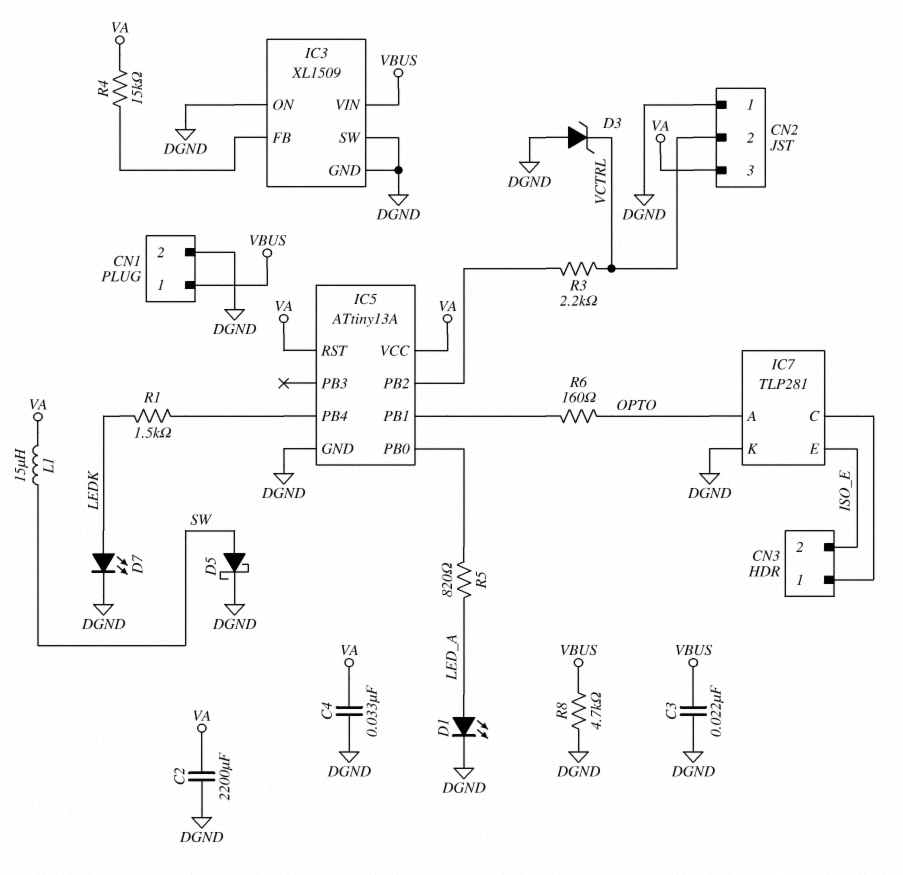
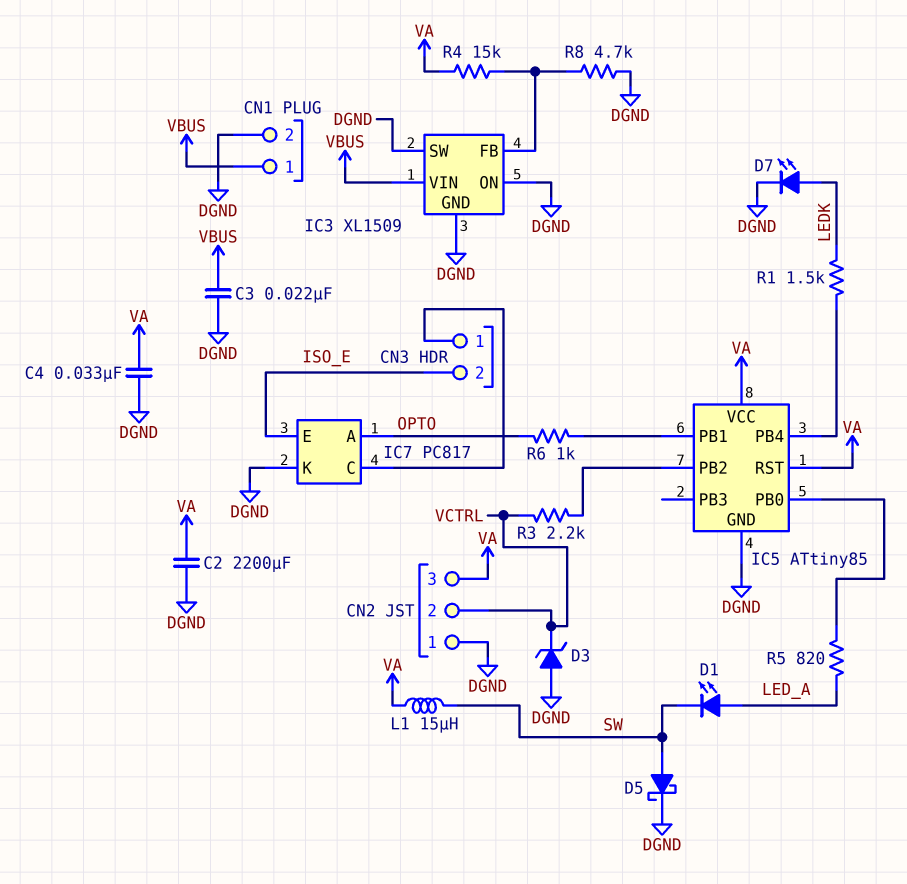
D1: LED (A LED_A, K DGND) -> LED (A LED_A, K SW)
IC5: ATtiny13A -> ATtiny85
IC7: TLP281 -> PC817
R6: 160 (IC5/PB1, OPTO) -> 1k (IC5/PB1, OPTO)
R8: 4.7k (DGND, VBUS) -> 4.7k (DGND, IC3/FB)

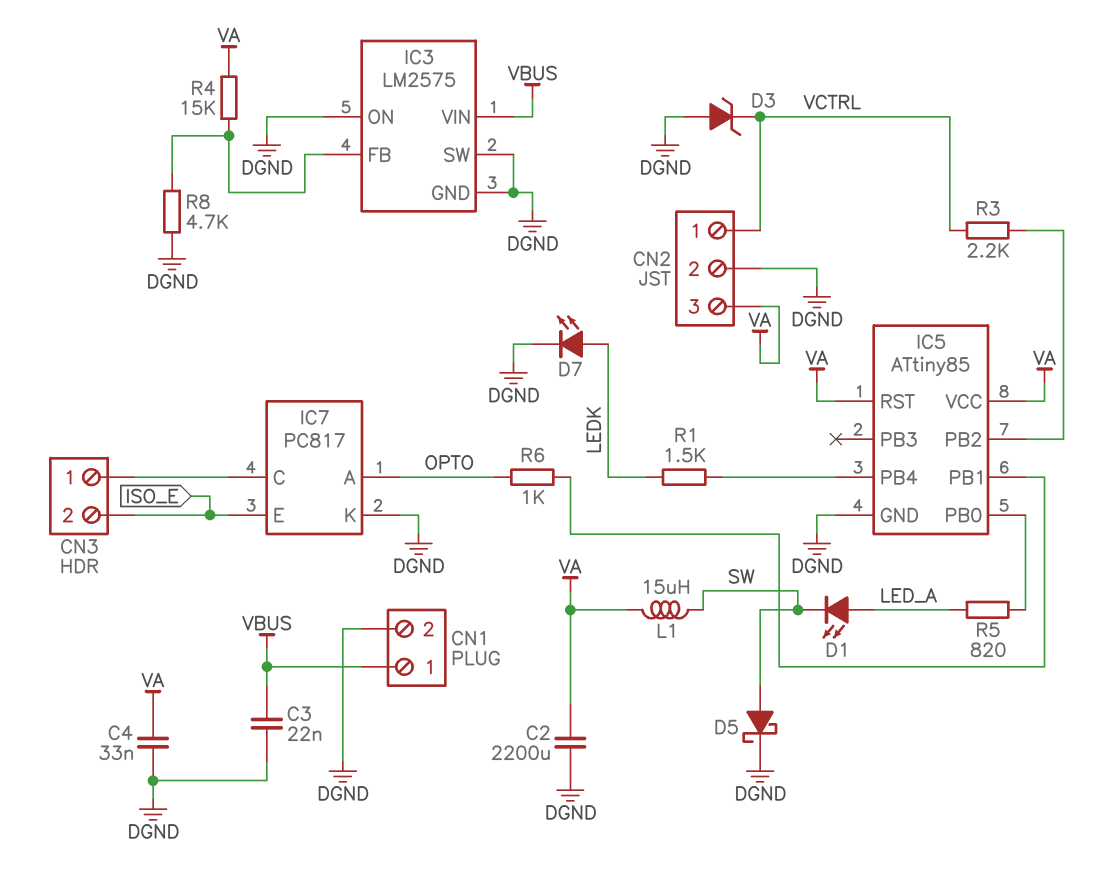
CN2 pin 1: DGND -> VCTRL
CN2 pin 2: VCTRL -> DGND
IC3: XL1509 -> LM2575

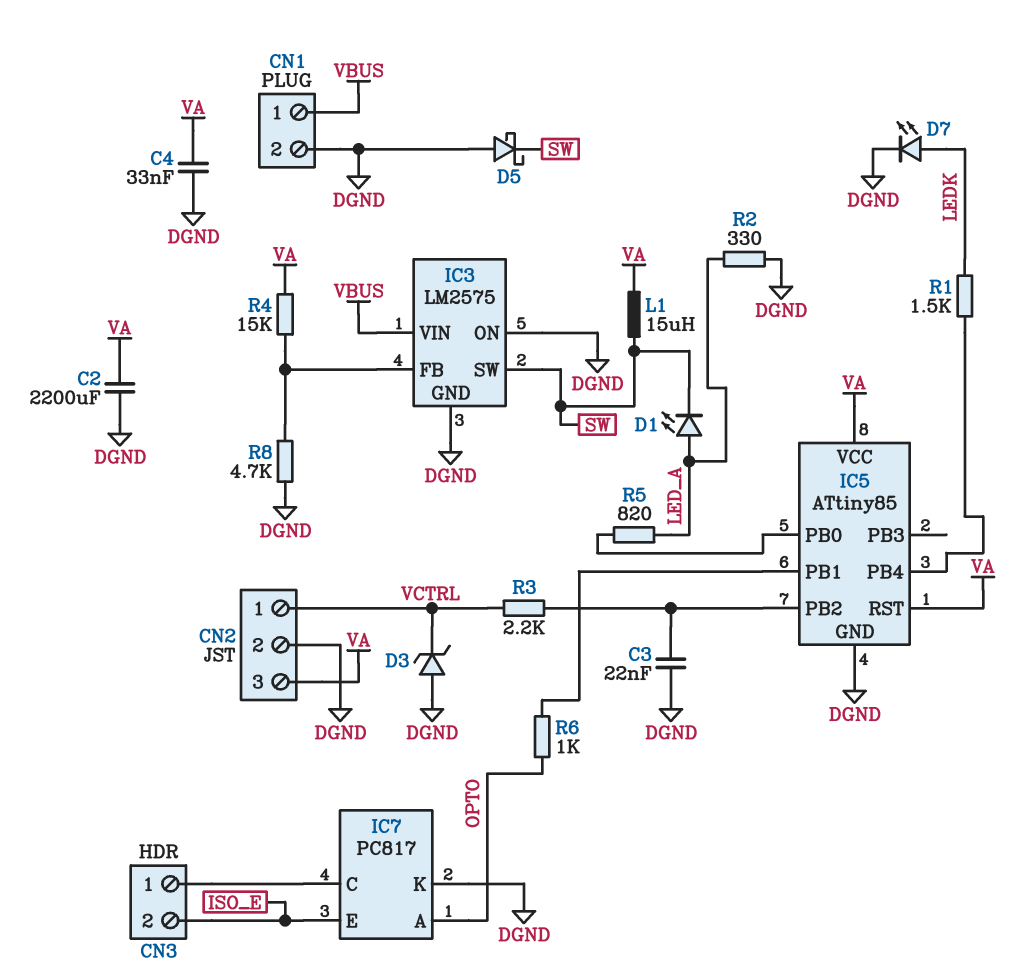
C3: 22nF (DGND, VBUS) -> 22nF (DGND, IC5/PB2)
D5: schottky (A SW, K DGND) -> schottky (A DGND, K SW)
IC3 pin SW: DGND -> SW
R2: none -> 330 (DGND, LED_A)

